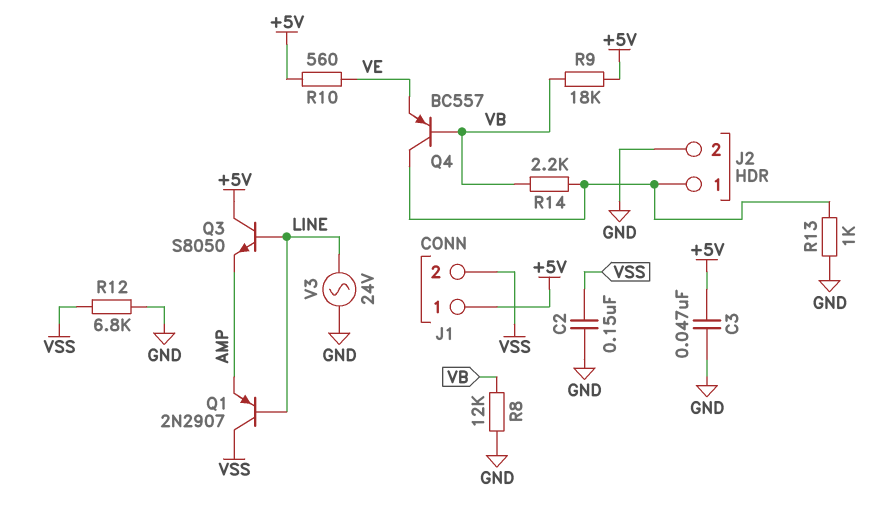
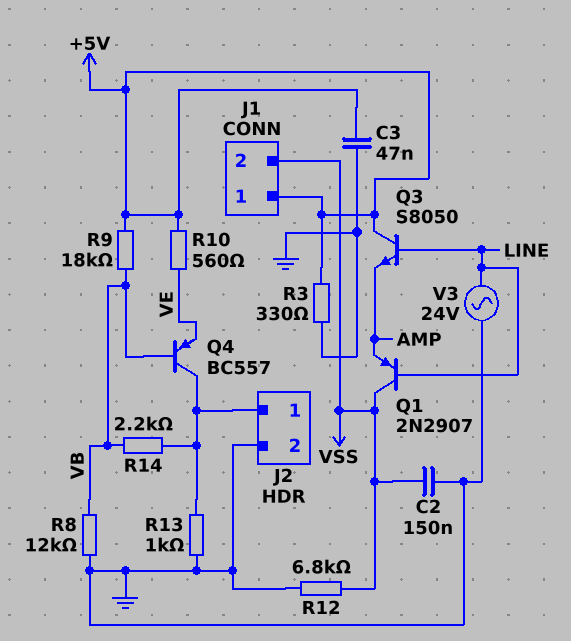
R3: none -> 330 (+5V, GND)

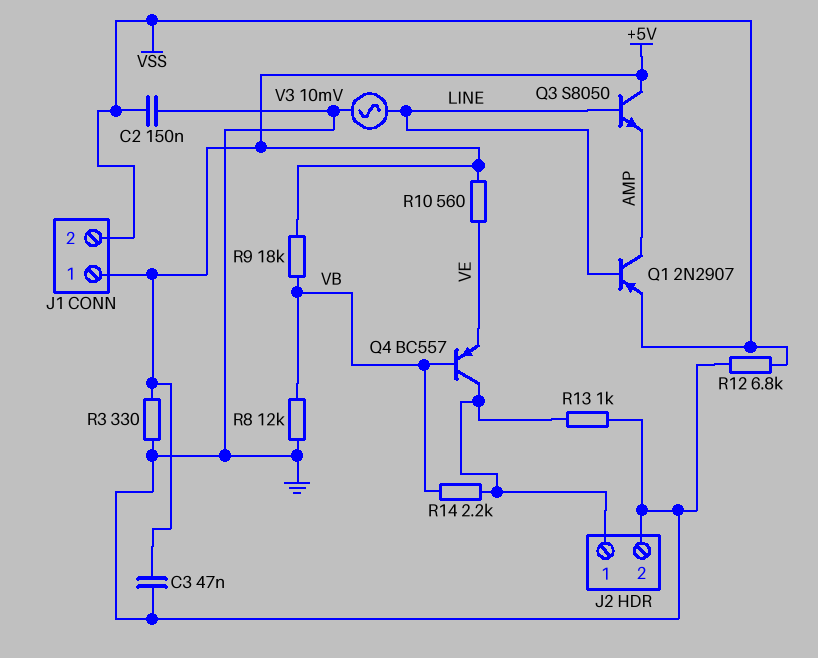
Q1: PNP 2N2907 (B LINE, C VSS, E AMP) -> PNP 2N2907 (B LINE, C AMP, E VSS)
V3: AC 24V (GND, LINE) -> AC 10mV (GND, LINE)

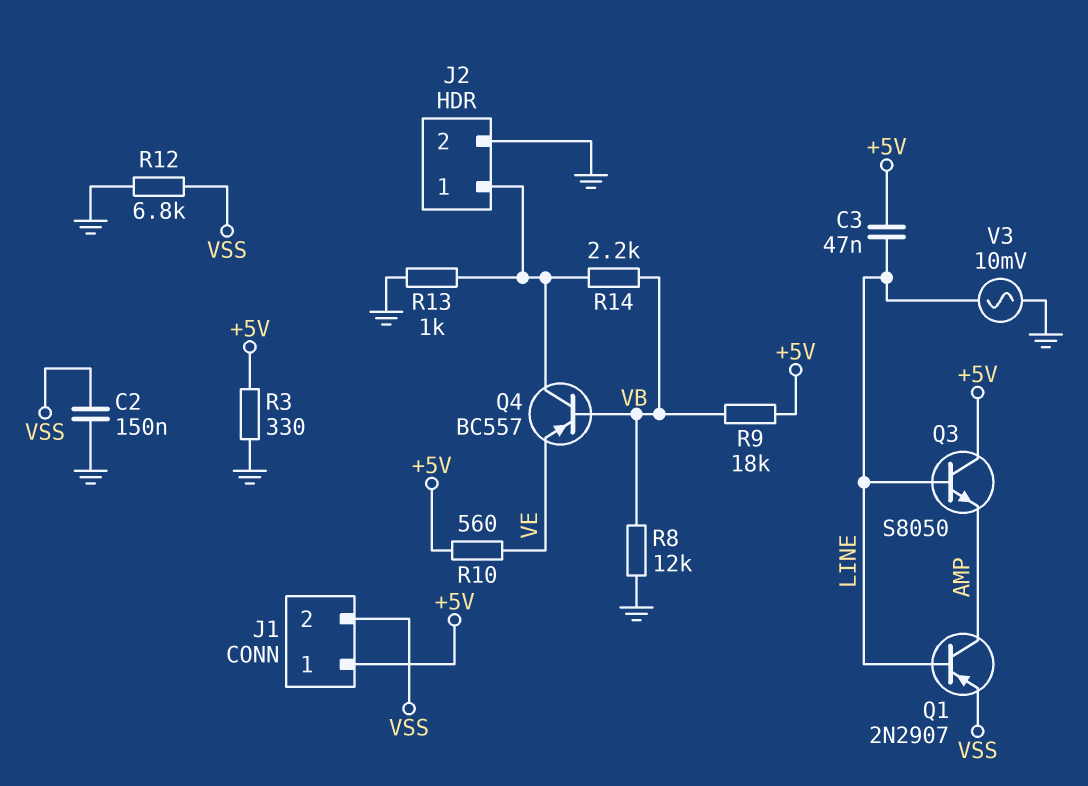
C3: 47nF (+5V, GND) -> 47nF (+5V, LINE)

